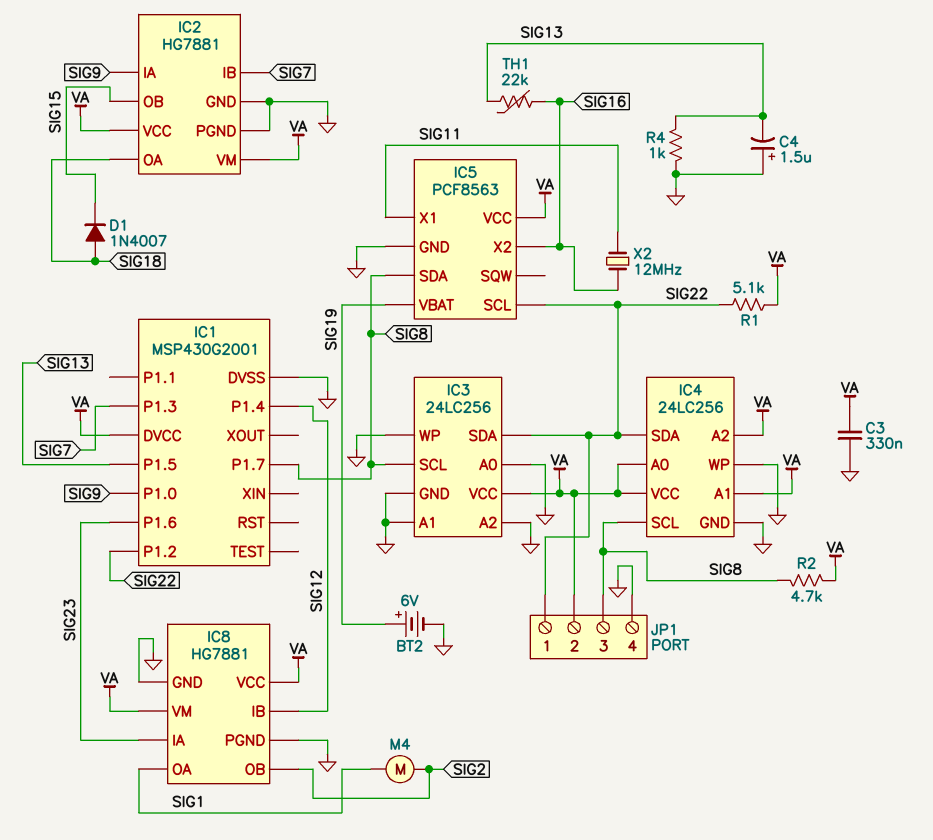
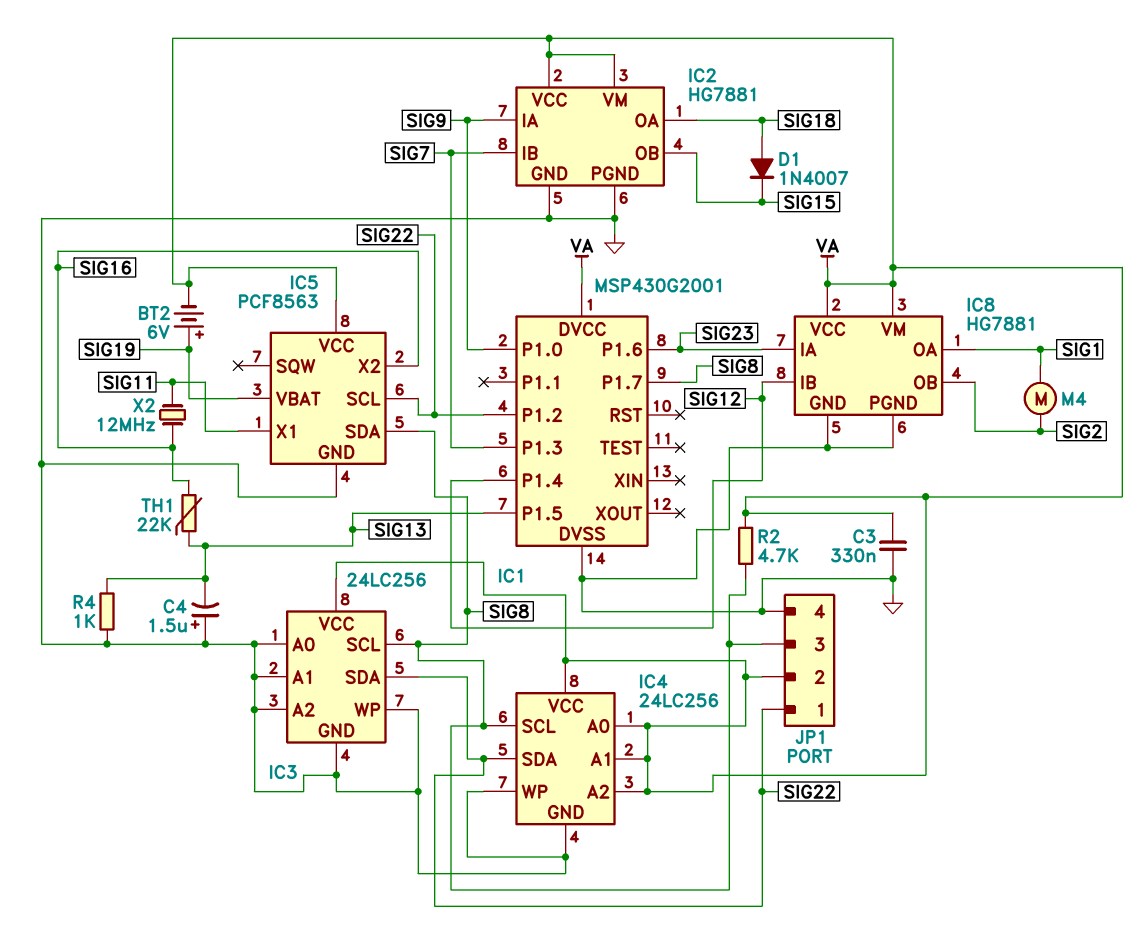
BT2: 6V (plus SIG19, minus GND) -> 6V (plus SIG19, minus VA)
R1: 5.1k (SIG22, VA) -> none

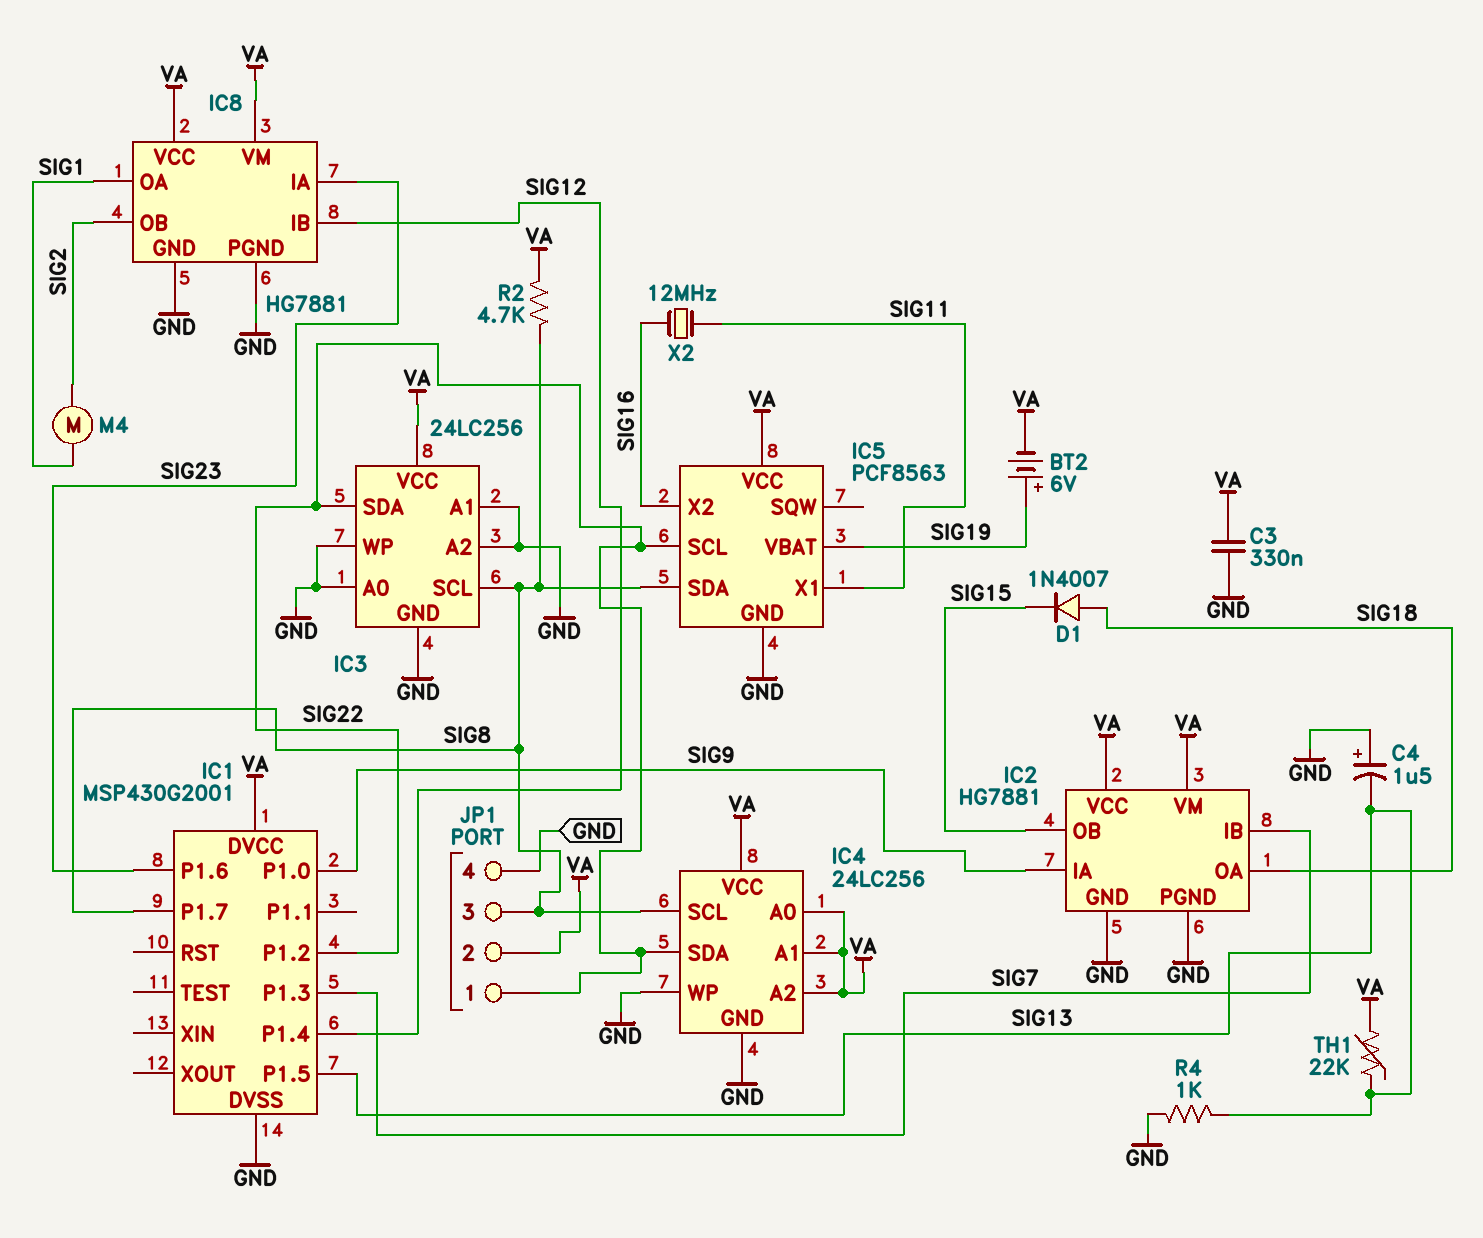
TH1: 22k (SIG13, SIG16) -> 22k (SIG13, VA)

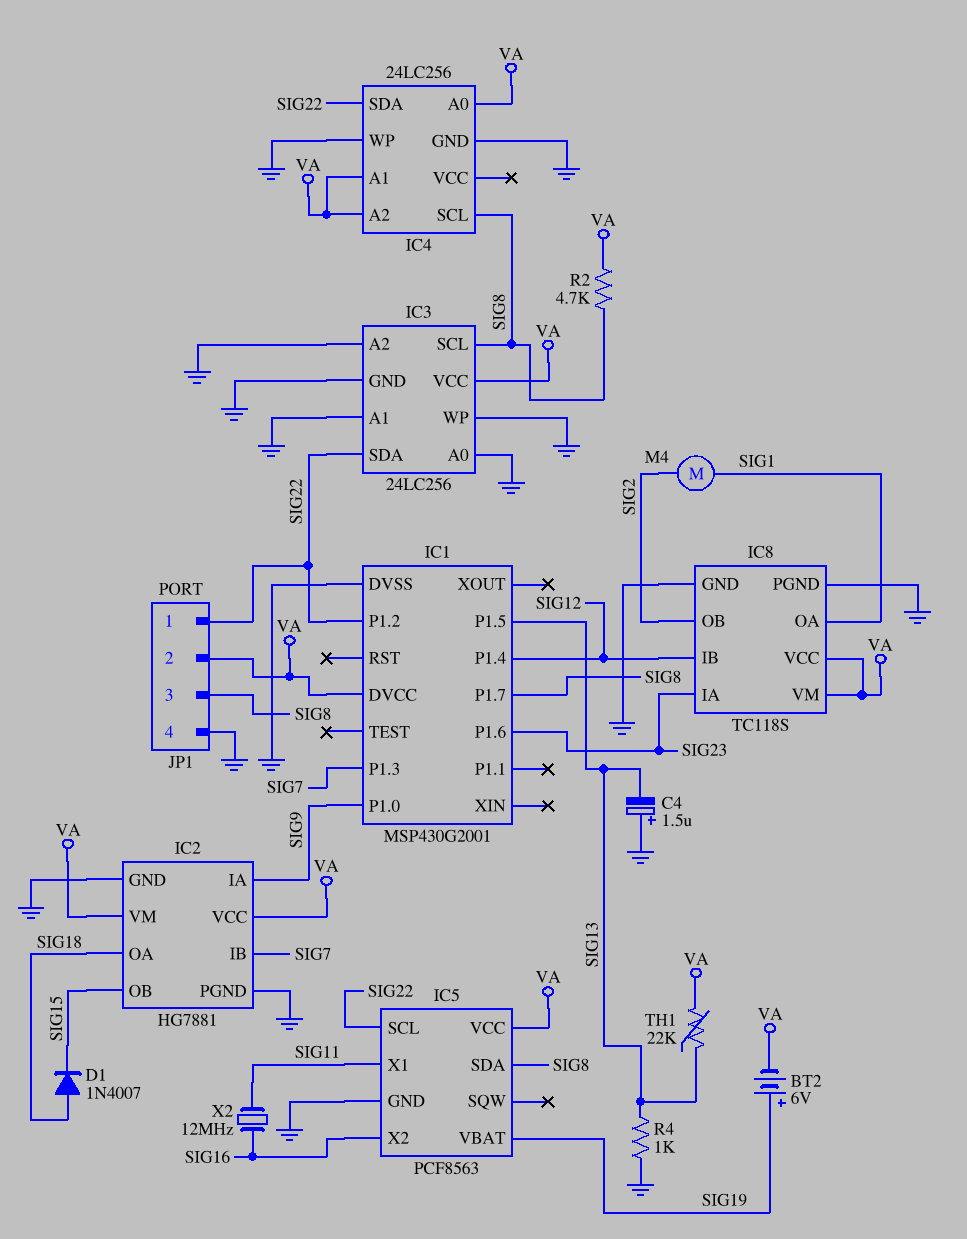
C3: 330nF (GND, VA) -> none
IC4 pin VCC: VA -> none
IC8: HG7881 -> TC118S

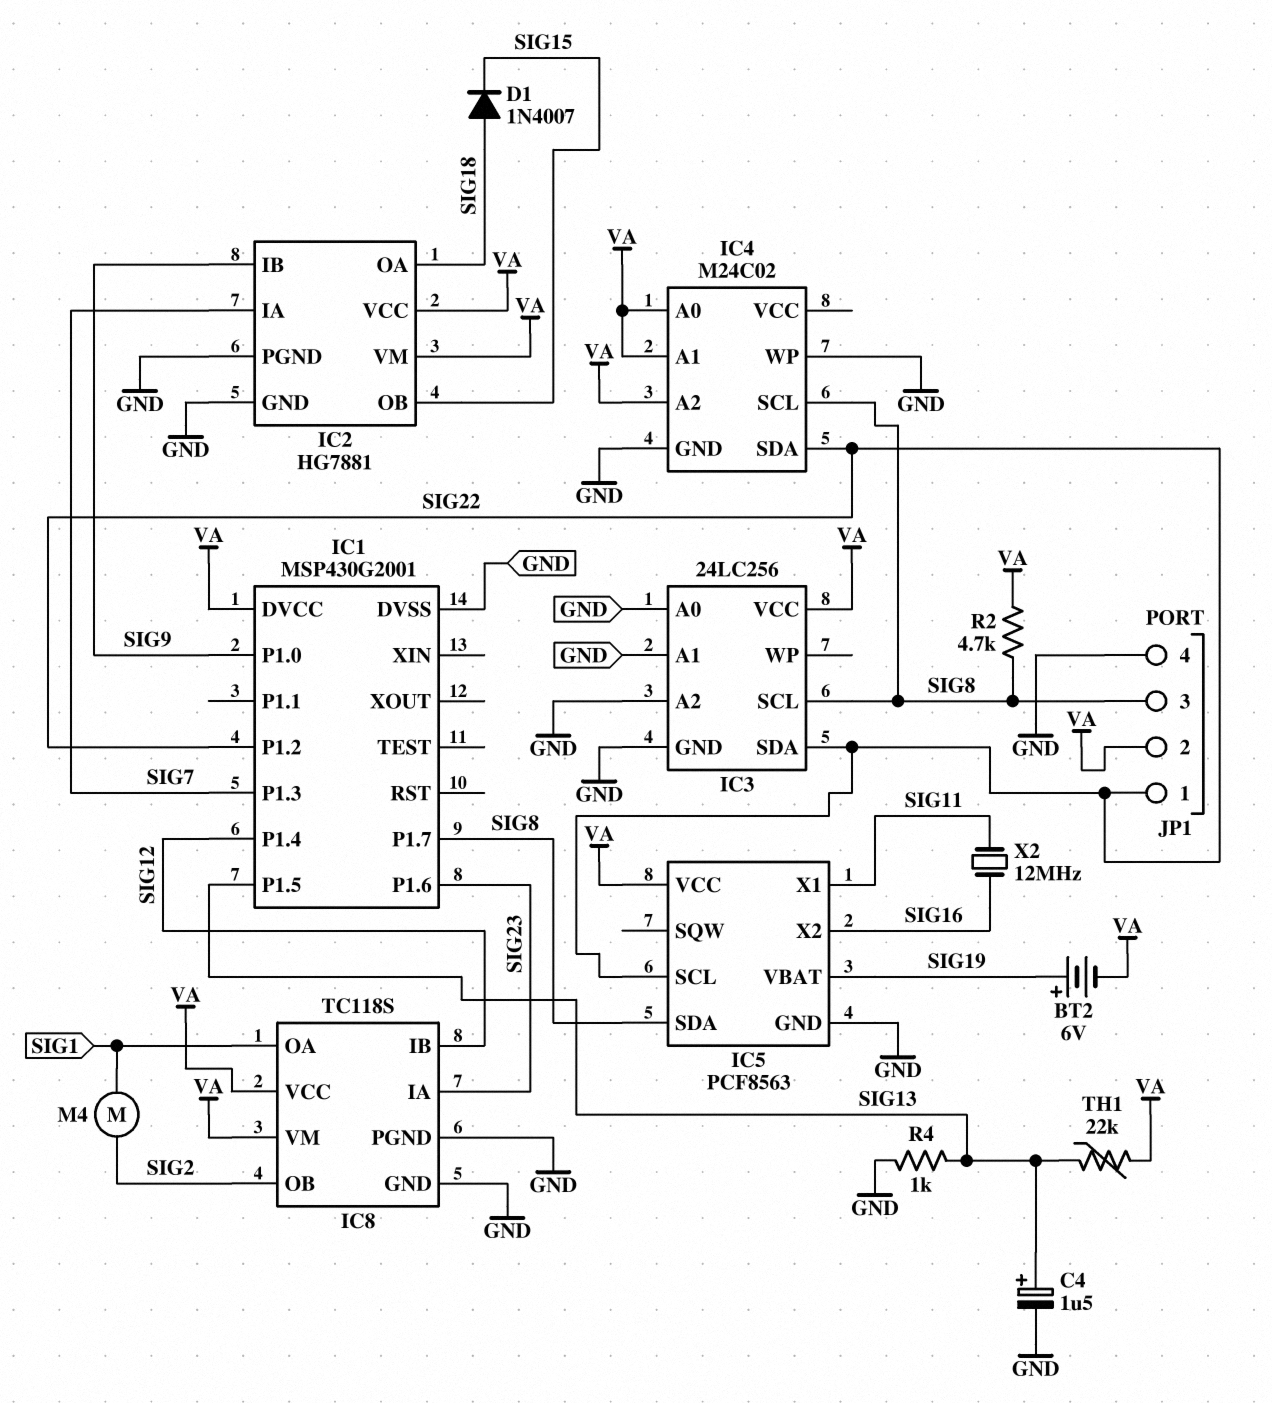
C4: 1.5uF (plus GND, minus SIG13) -> 1.5uF (plus SIG13, minus GND)
IC2 pin IA: SIG9 -> SIG7
IC2 pin IB: SIG7 -> SIG9
IC3 pin WP: GND -> none
IC4: 24LC256 -> M24C02

